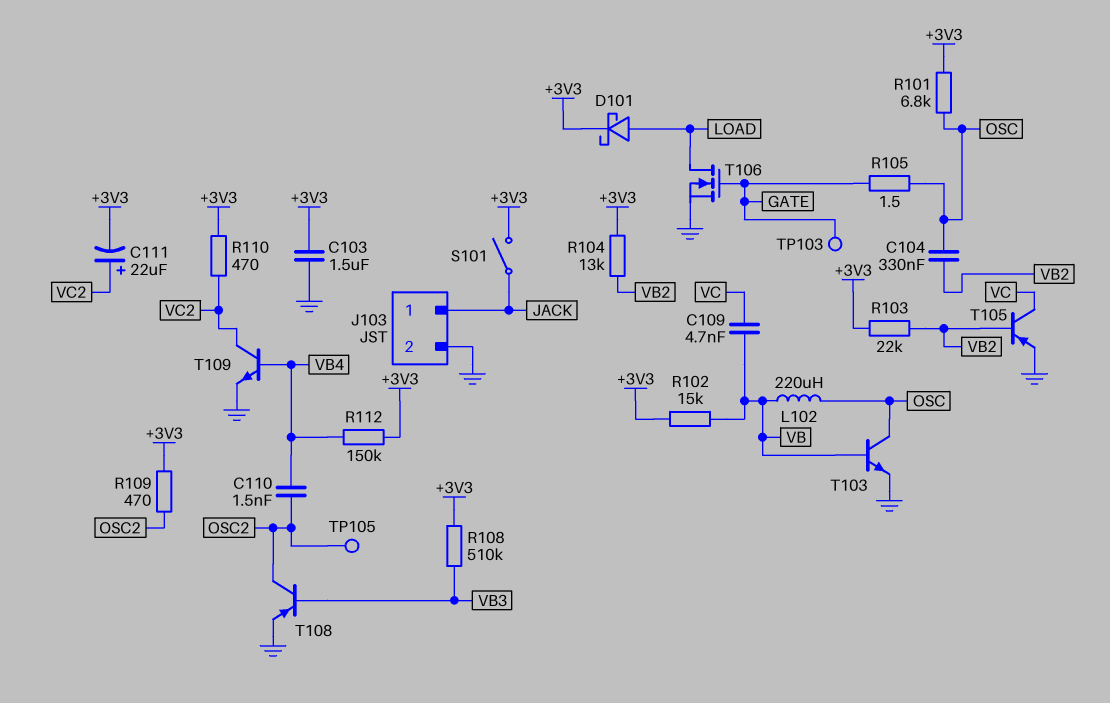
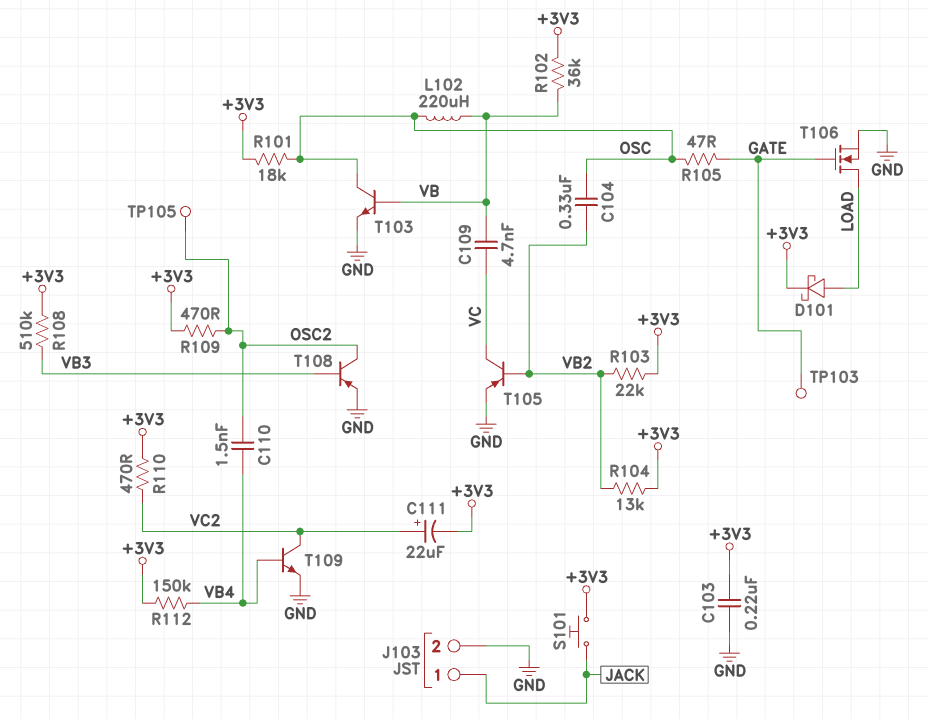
C103: 1.5uF (+3V3, GND) -> 220nF (+3V3, GND)
R101: 6.8k (+3V3, OSC) -> 18k (+3V3, OSC)
R102: 15k (+3V3, VB) -> 36k (+3V3, VB)
R105: 1.5 (GATE, OSC) -> 47 (GATE, OSC)
S101: switch (+3V3, JACK) -> button (+3V3, JACK)

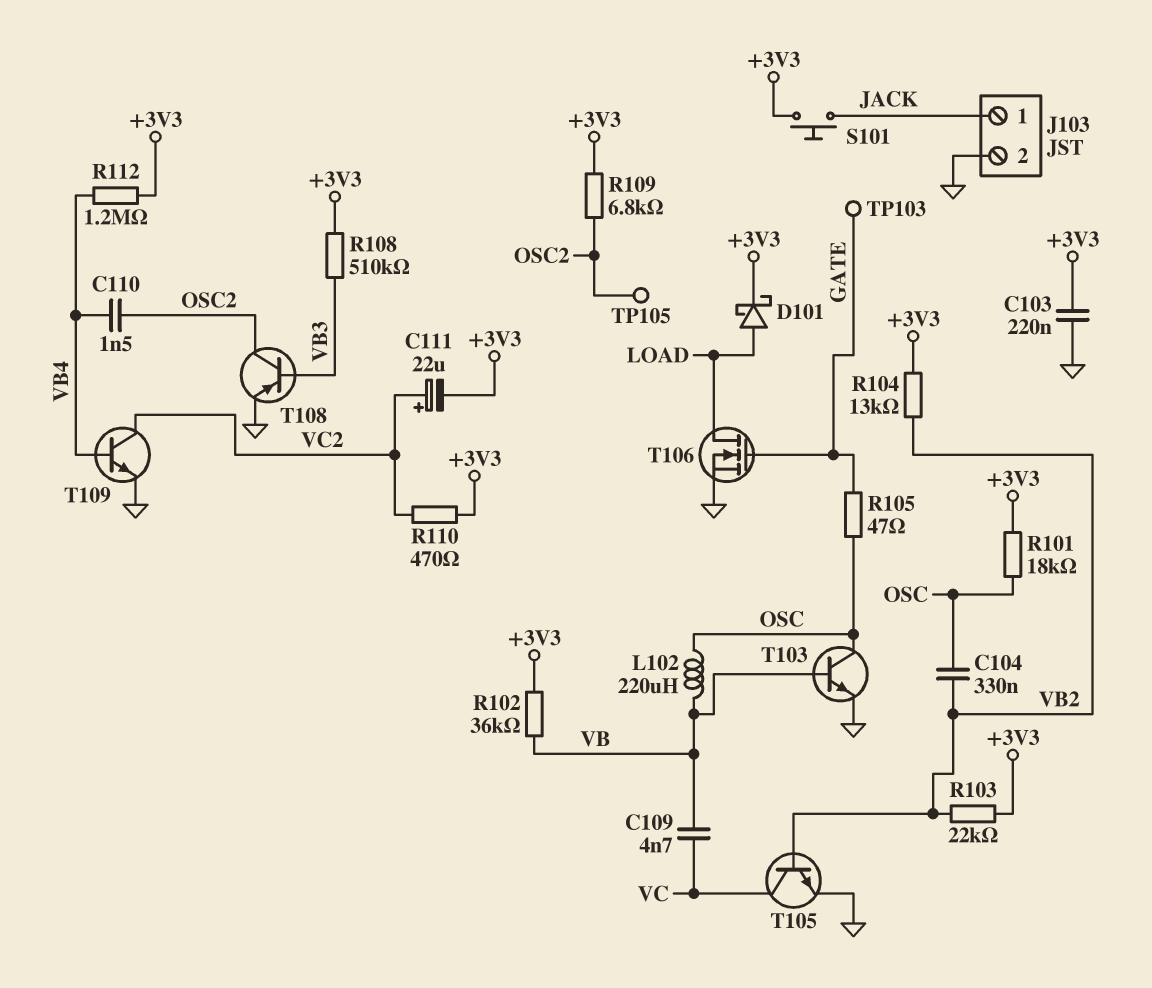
R109: 470 (+3V3, OSC2) -> 6.8k (+3V3, OSC2)
R112: 150k (+3V3, VB4) -> 1.2M (+3V3, VB4)
T105: PNP (B VB2, C VC, E GND) -> NPN (B VB2, C VC, E GND)

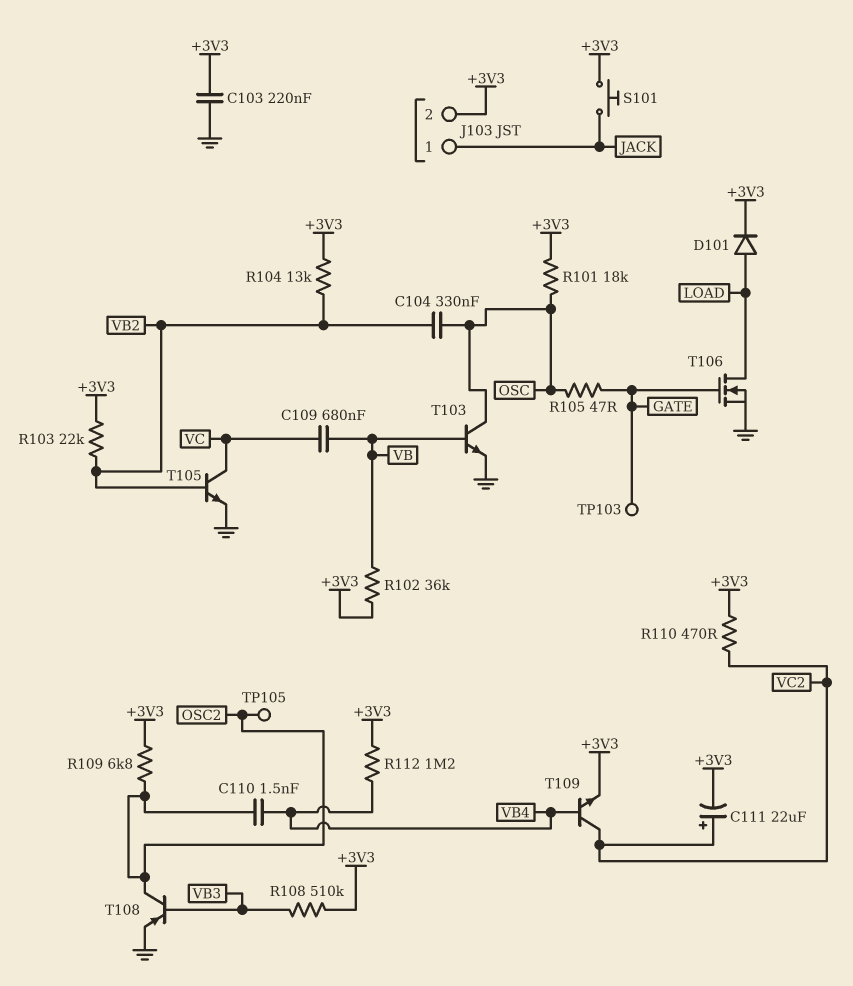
C109: 4.7nF (VB, VC) -> 680nF (VB, VC)
D101: schottky (A LOAD, K +3V3) -> diode (A LOAD, K +3V3)
J103 pin 2: GND -> +3V3
L102: 220uH (OSC, VB) -> none
T109: NPN (B VB4, C VC2, E GND) -> NPN (B VB4, C VC2, E +3V3)

